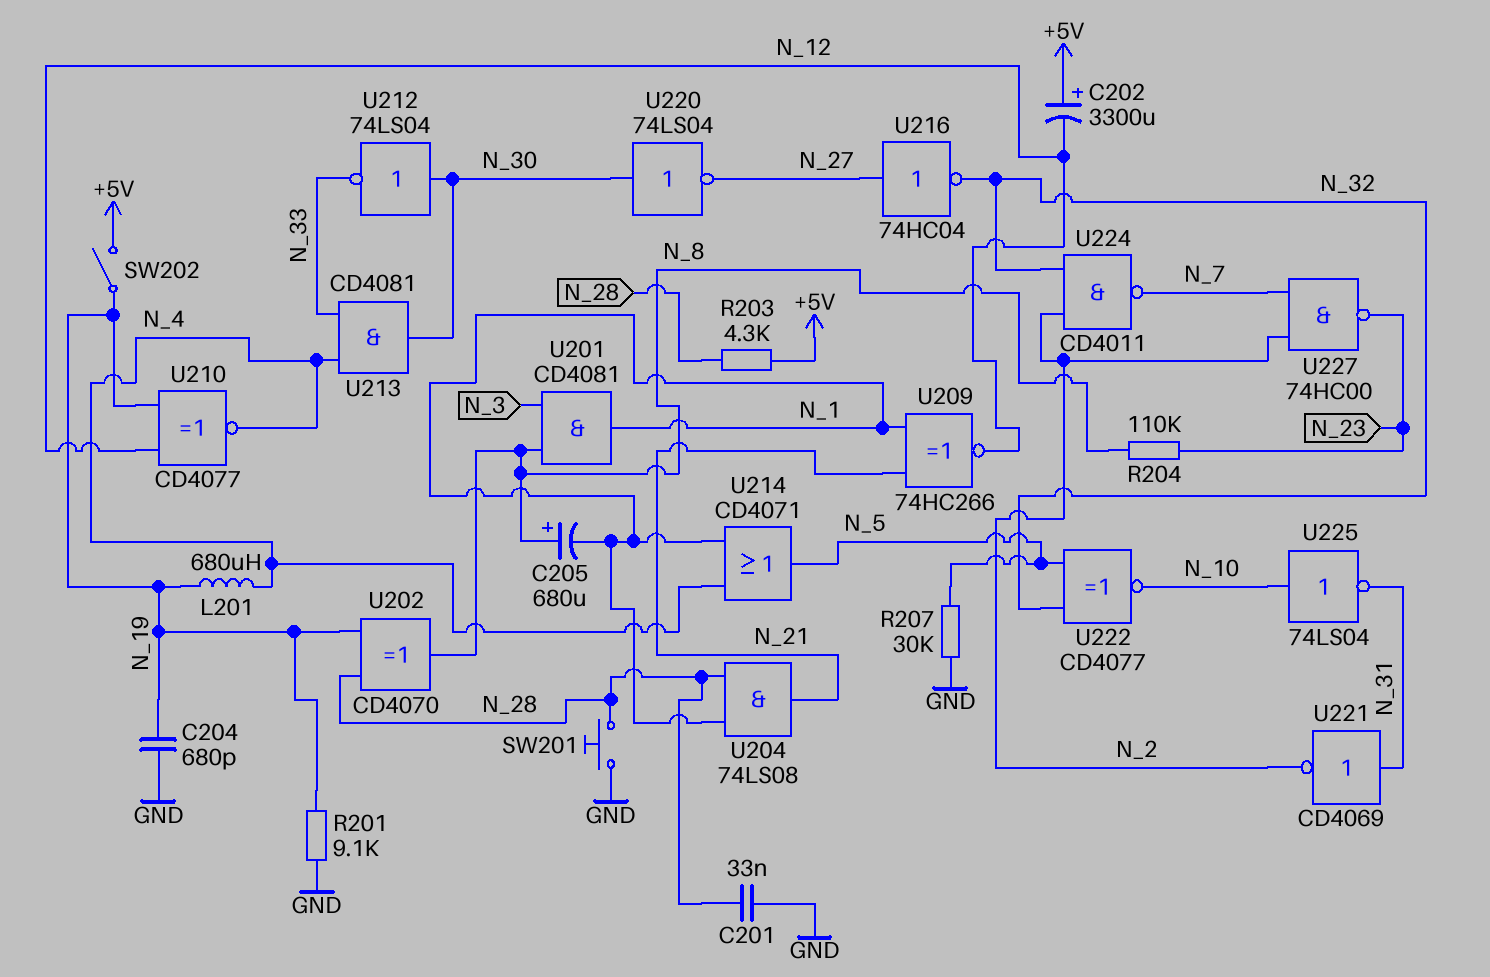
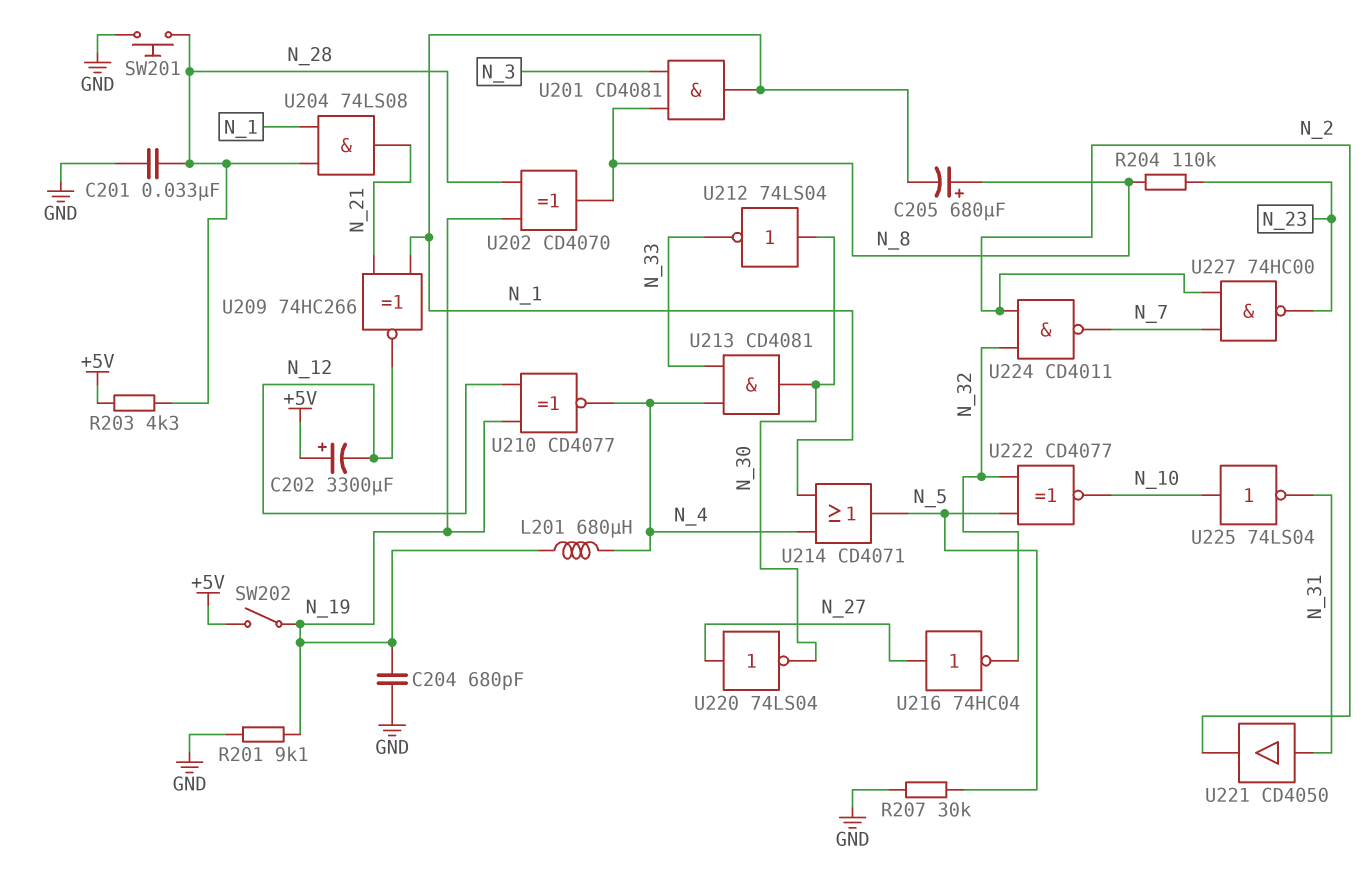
U220: NOT 74LS04 (in N_30, out N_27) -> NOT 74LS04 (in N_27, out N_30)
U221: NOT CD4069 (in N_31, out N_2) -> buffer CD4050 (in N_31, out N_2)

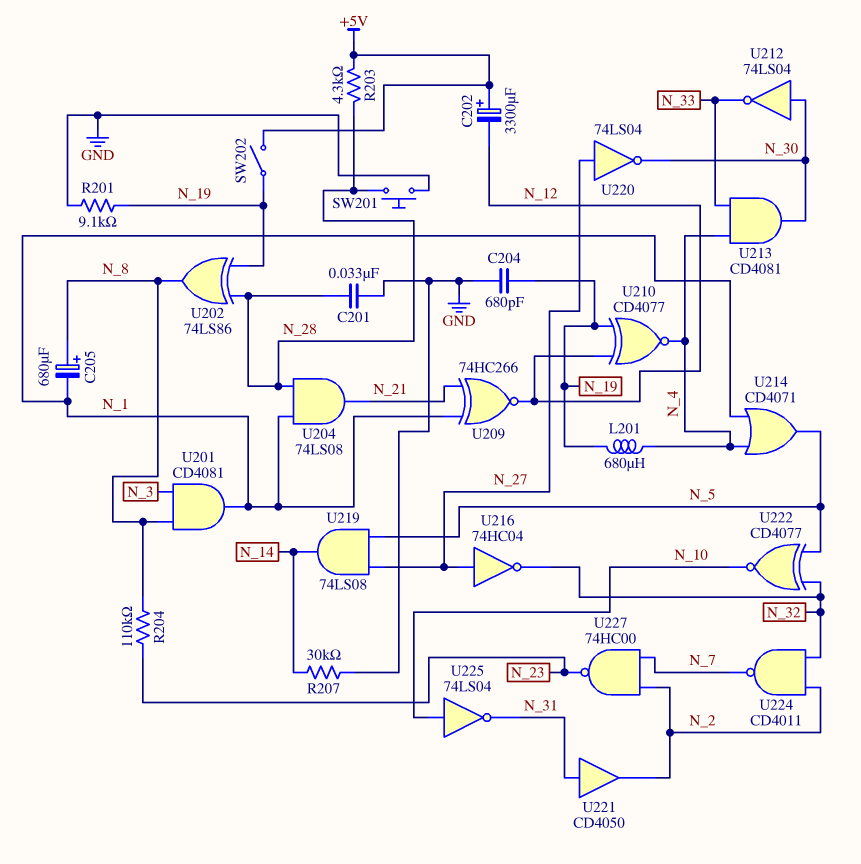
R207: 30k (GND, N_5) -> 30k (GND, N_14)
U202: XOR CD4070 (in N_19, in N_28, out N_8) -> XOR 74LS86 (in N_19, in N_28, out N_8)
U219: none -> AND 74LS08 (in N_5, in N_27, out N_14)

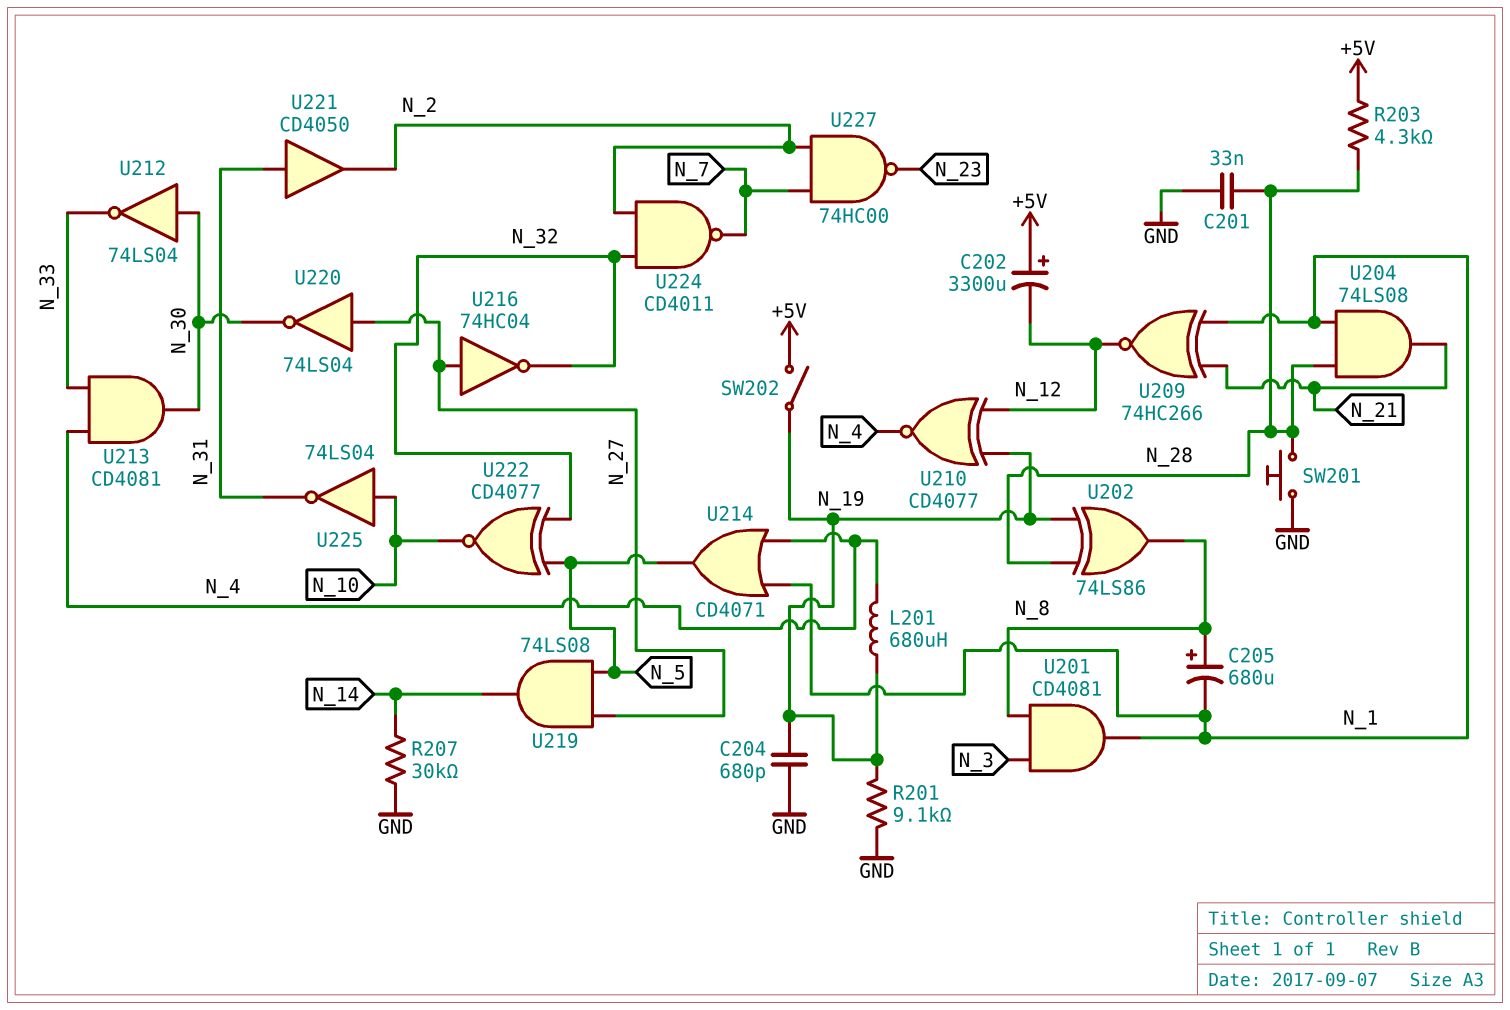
R204: 110k (N_8, N_23) -> none

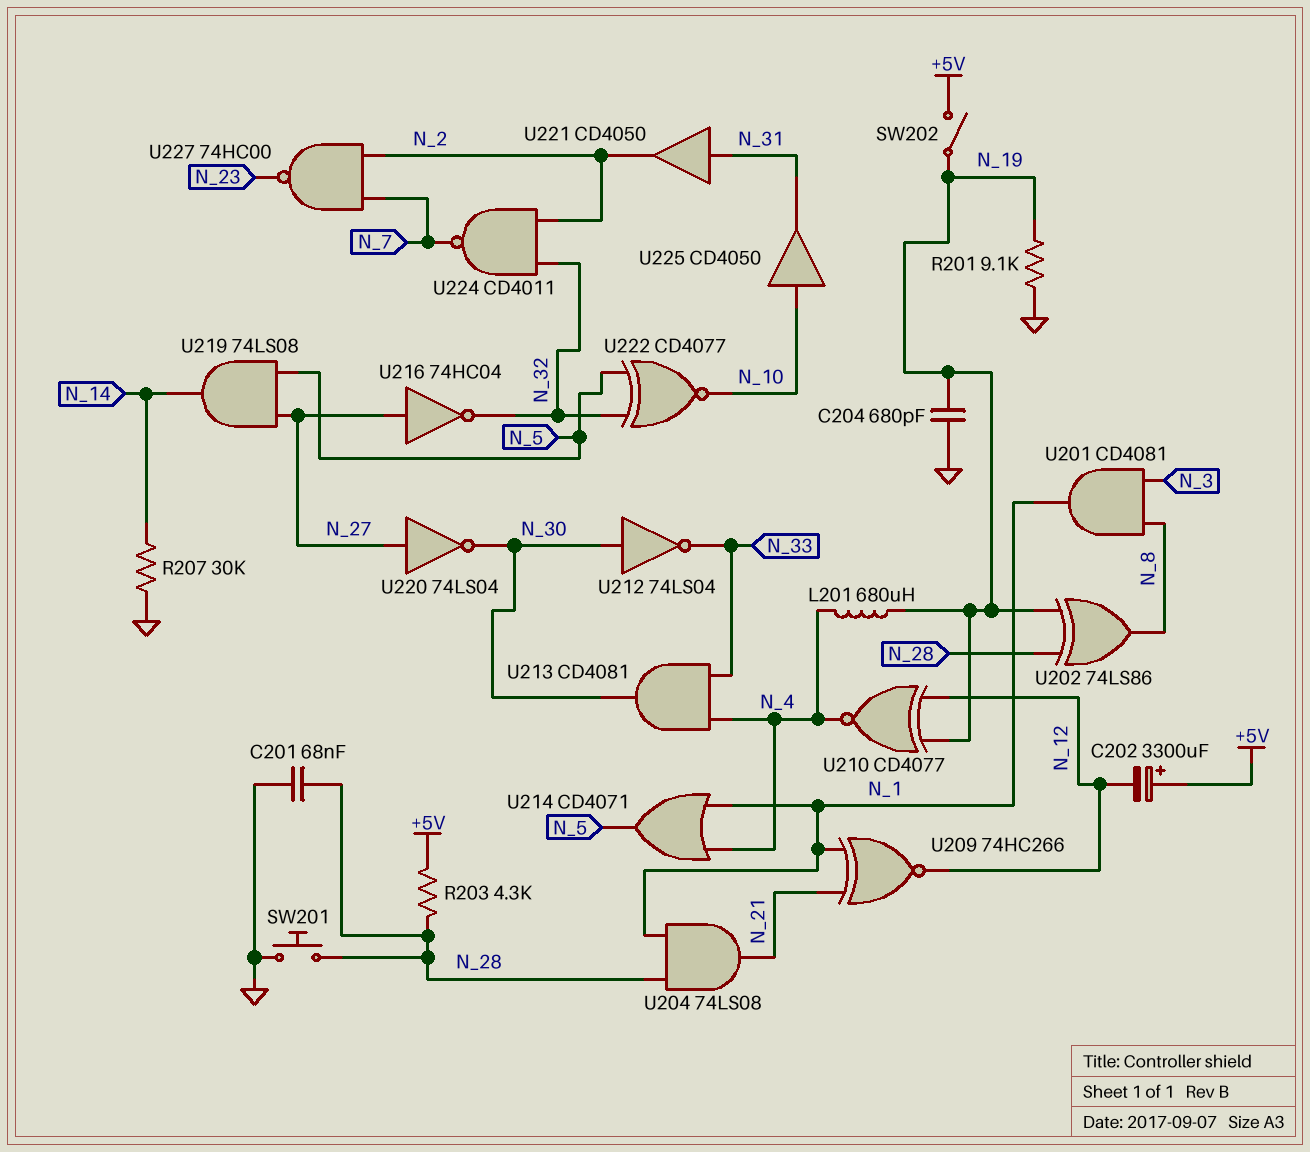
C201: 33nF (GND, N_28) -> 68nF (GND, N_28)
C205: 680uF (plus N_8, minus N_1) -> none
U225: NOT 74LS04 (in N_10, out N_31) -> buffer CD4050 (in N_10, out N_31)

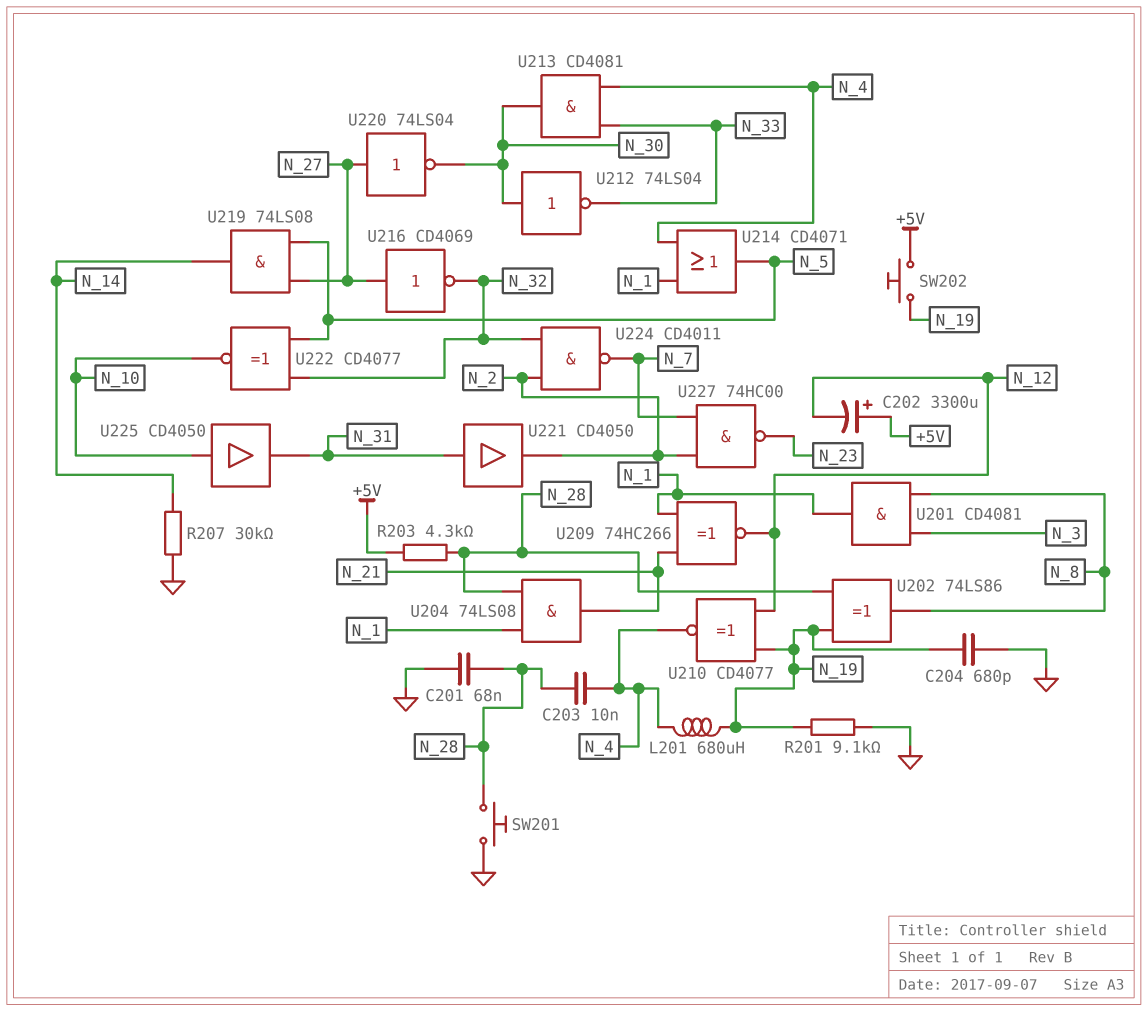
C203: none -> 10nF (N_4, N_28)
SW202: switch (+5V, N_19) -> button (+5V, N_19)
U216: NOT 74HC04 (in N_27, out N_32) -> NOT CD4069 (in N_27, out N_32)

